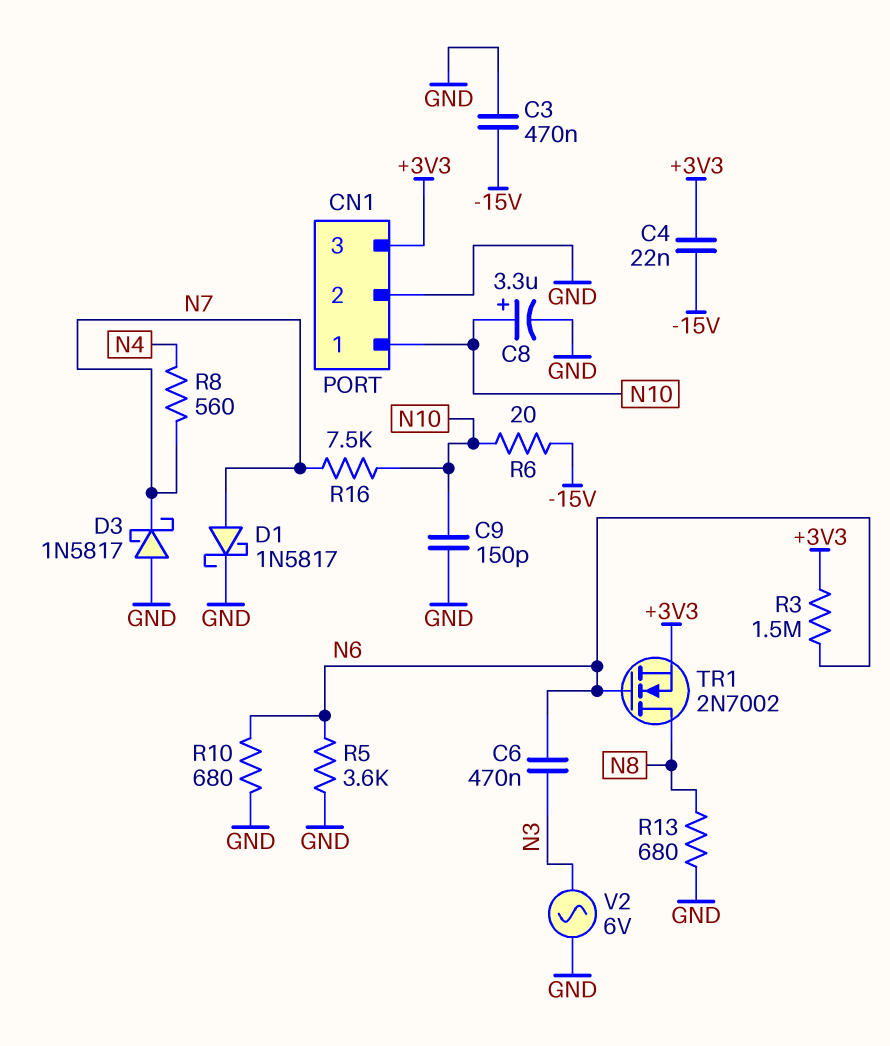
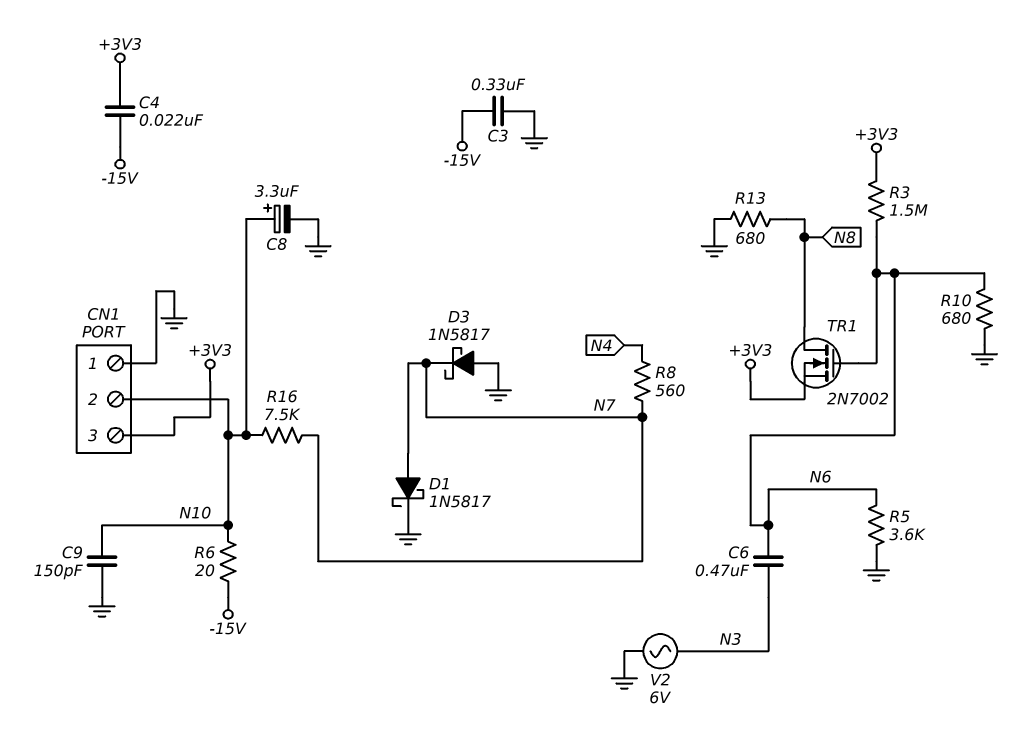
C3: 470nF (-15V, GND) -> 330nF (-15V, GND)
CN1 pin 1: N10 -> GND
CN1 pin 2: GND -> N10

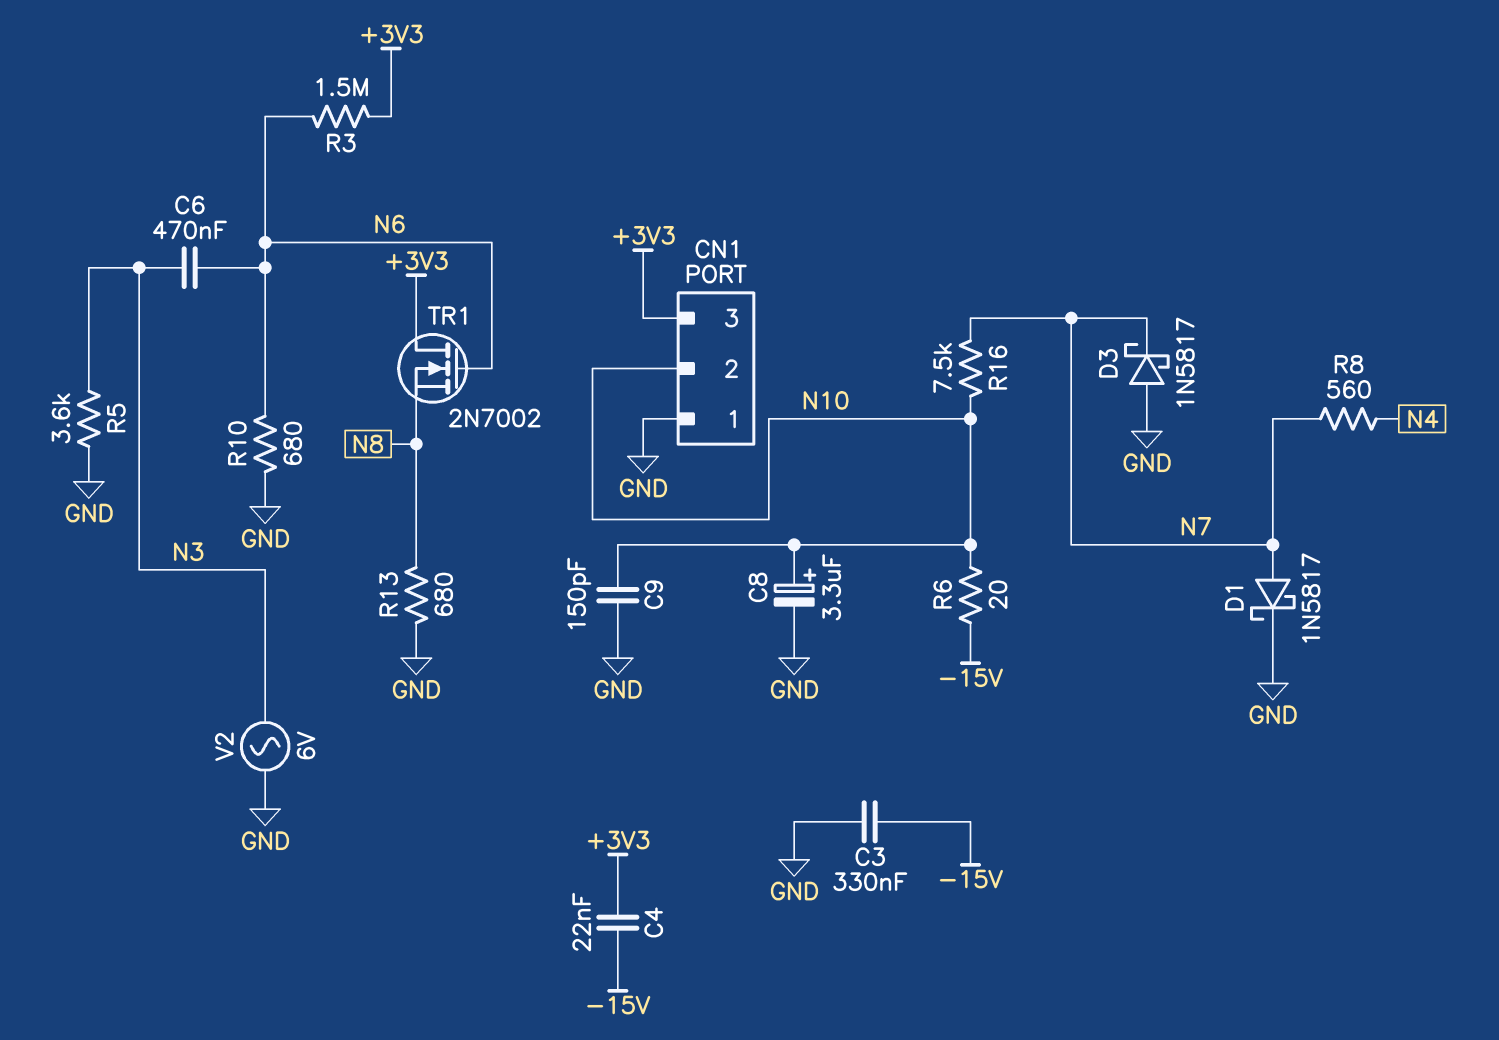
R5: 3.6k (GND, N6) -> 3.6k (GND, N3)
TR1: NMOS 2N7002 (G N6, D N8, S +3V3) -> NMOS 2N7002 (G N6, D +3V3, S N8)

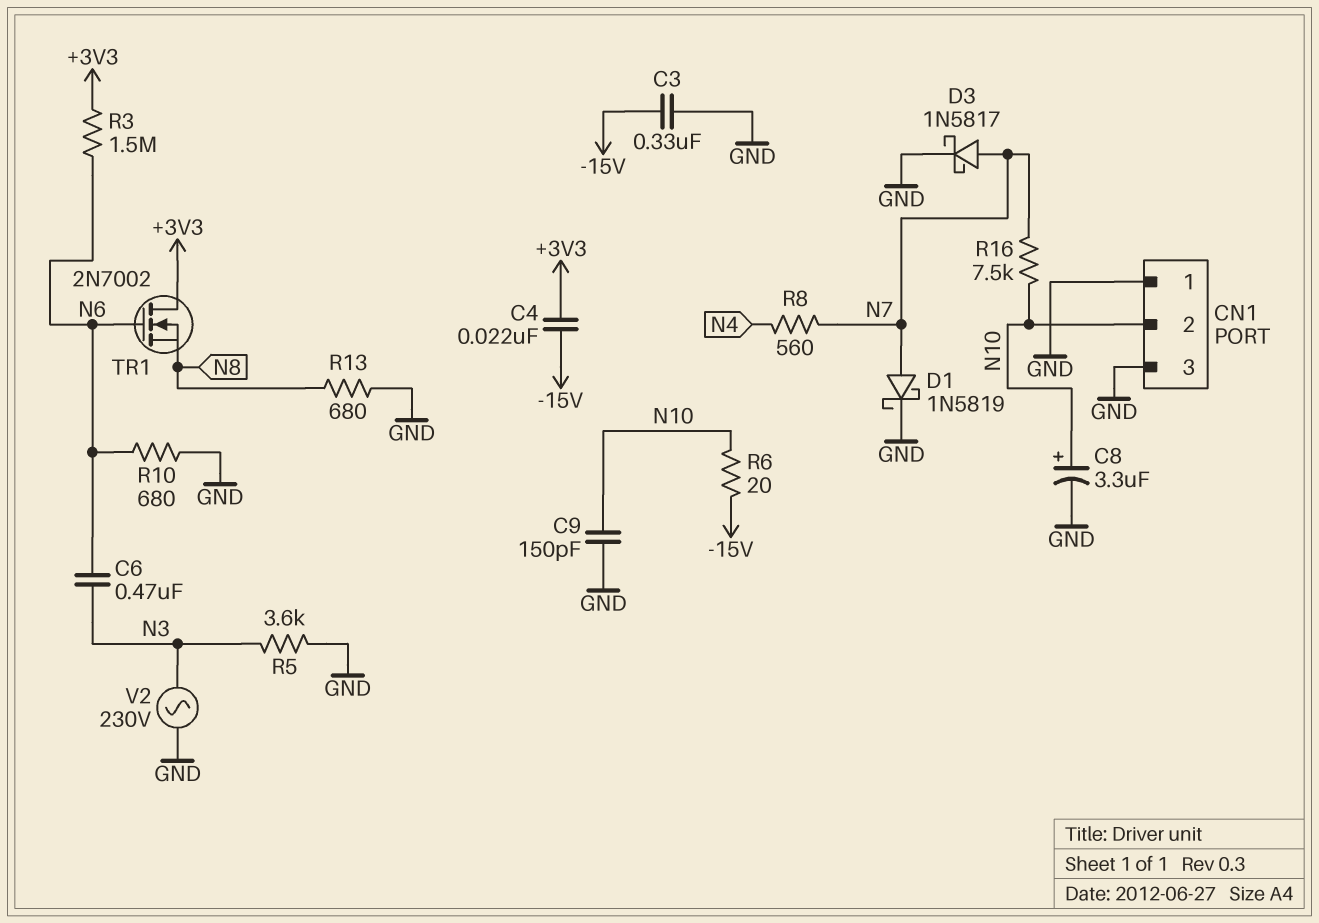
CN1 pin 3: +3V3 -> GND
D1: schottky 1N5817 (A N7, K GND) -> schottky 1N5819 (A N7, K GND)
D3: schottky 1N5817 (A GND, K N7) -> schottky 1N5817 (A N7, K GND)
V2: AC 6V (GND, N3) -> AC 230V (GND, N3)

